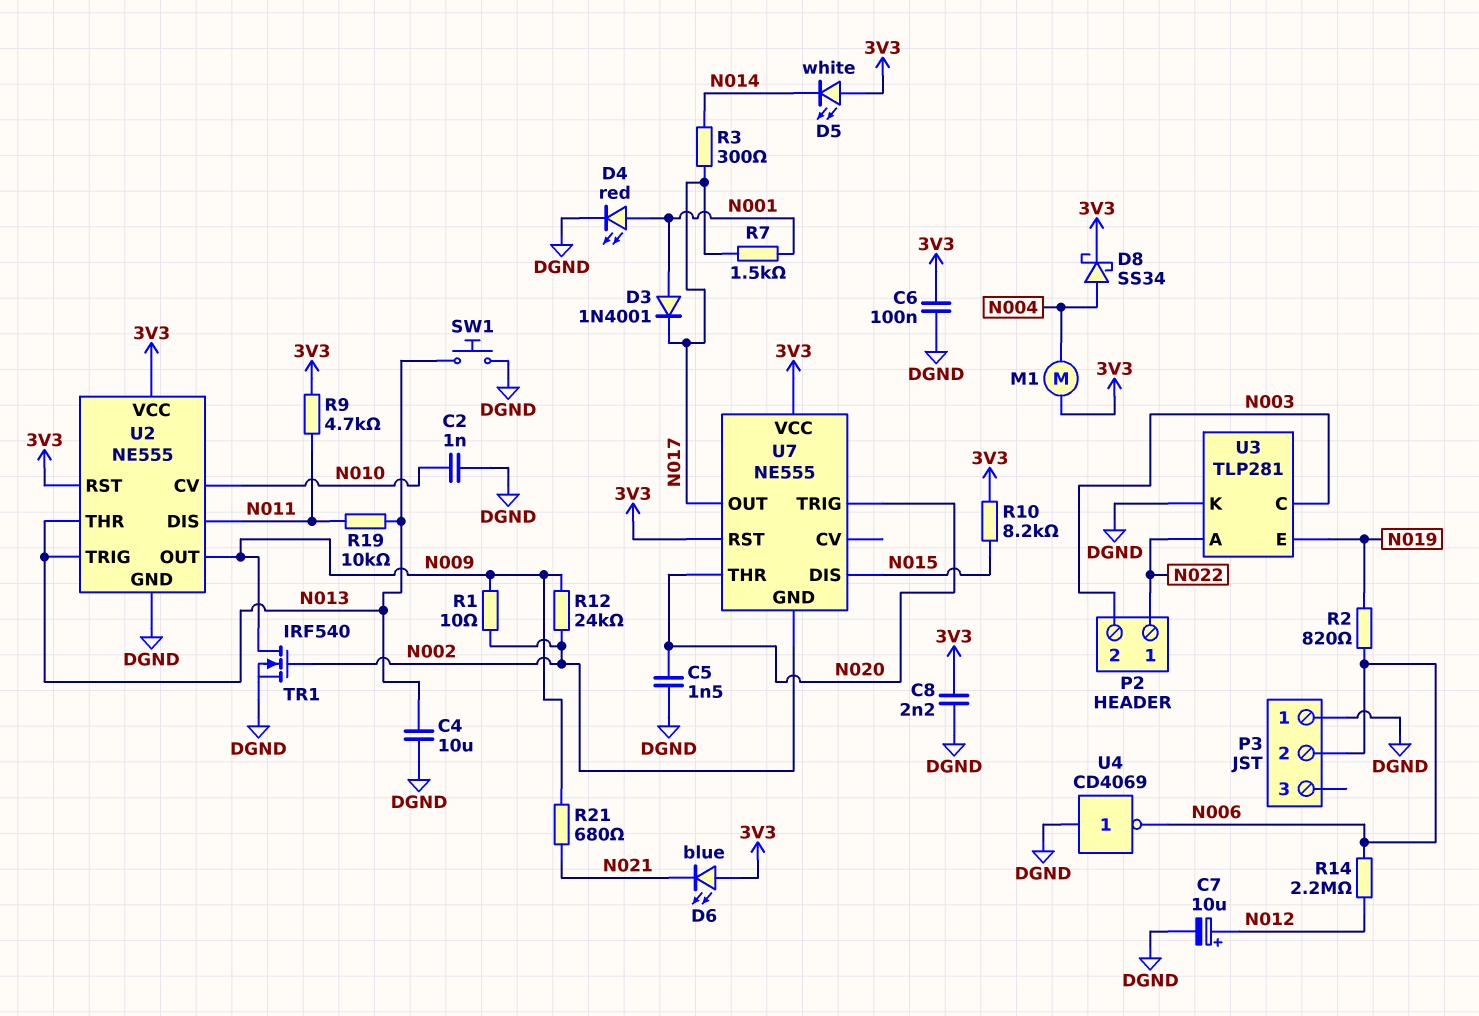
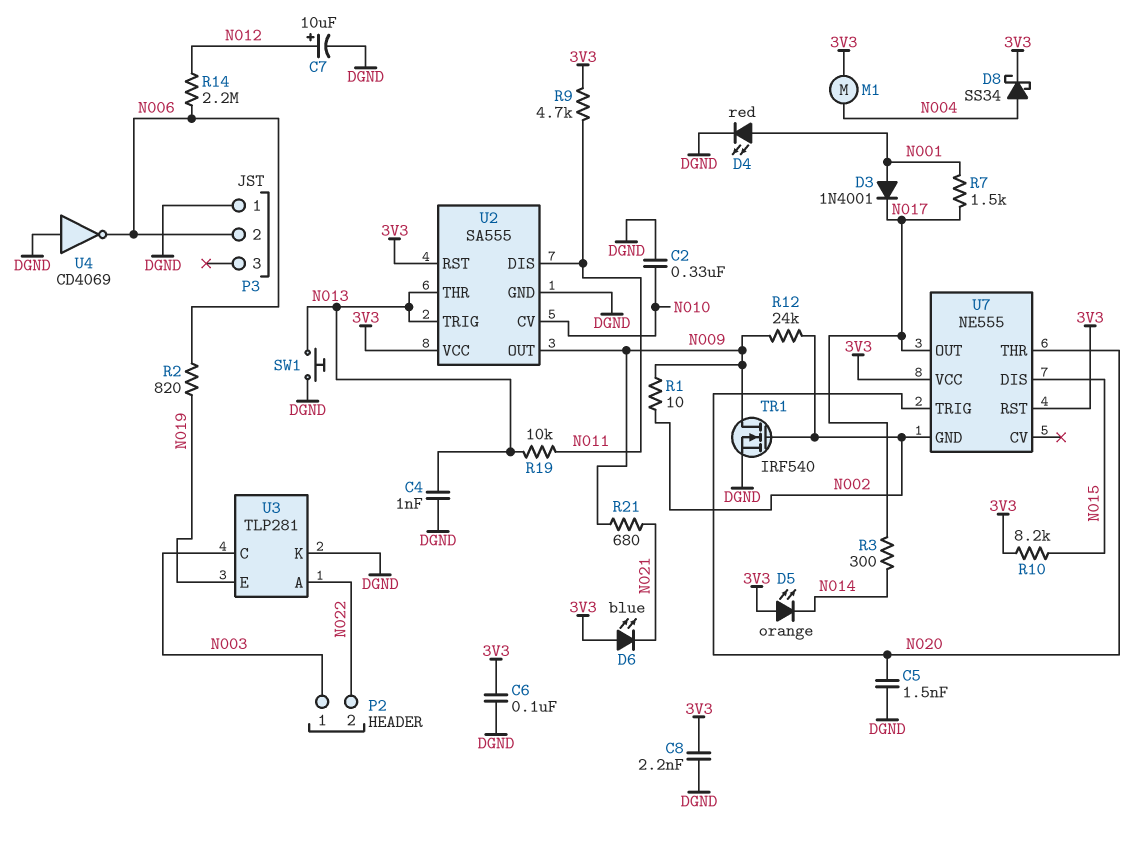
C2: 1nF (DGND, N010) -> 330nF (DGND, N010)
C4: 10uF (DGND, N013) -> 1nF (DGND, N013)
D5: LED white (A 3V3, K N014) -> LED orange (A 3V3, K N014)
P2 pin 1: N022 -> N003
P2 pin 2: N003 -> N022
U2: NE555 -> SA555

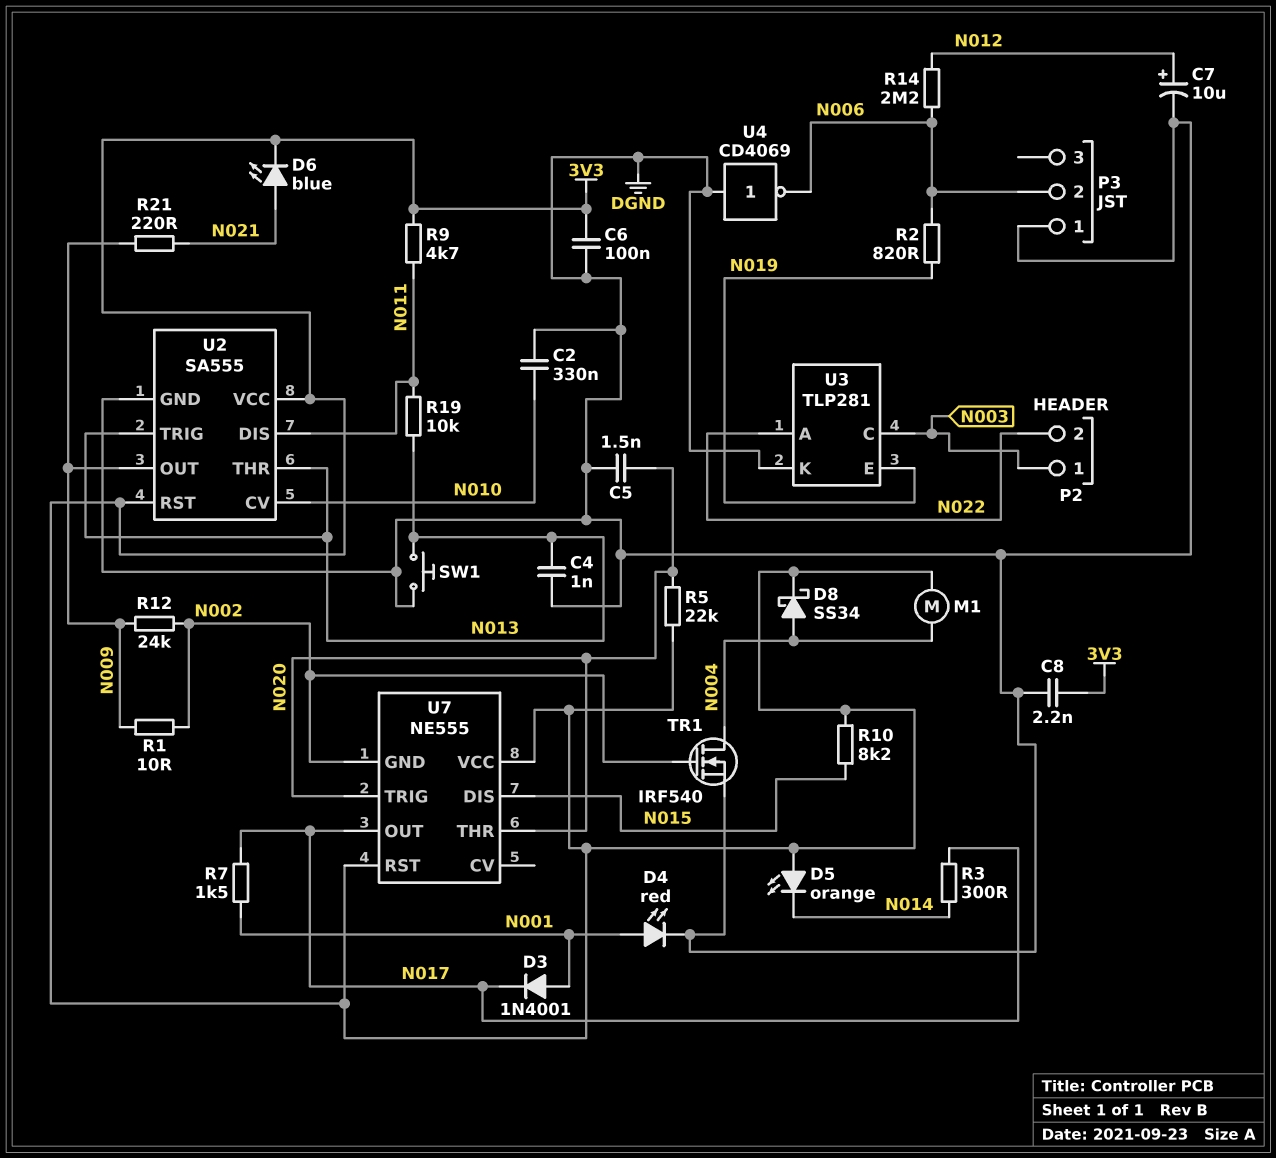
D6: LED blue (A 3V3, K N021) -> LED blue (A N021, K 3V3)
R5: none -> 22k (3V3, N020)
R21: 680 (N009, N021) -> 220 (N009, N021)
TR1: NMOS IRF540 (G N002, D N009, S DGND) -> NMOS IRF540 (G N002, D N004, S DGND)

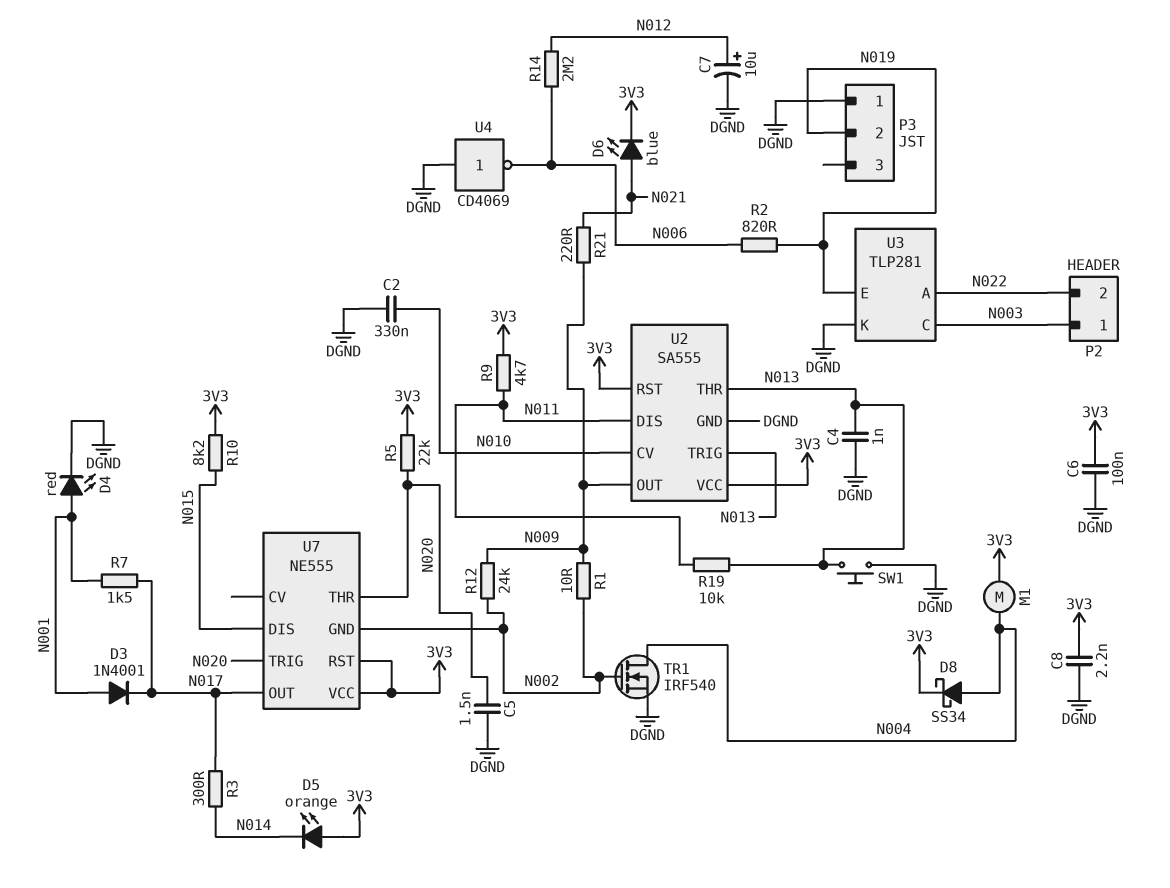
P3 pin 2: N006 -> N019

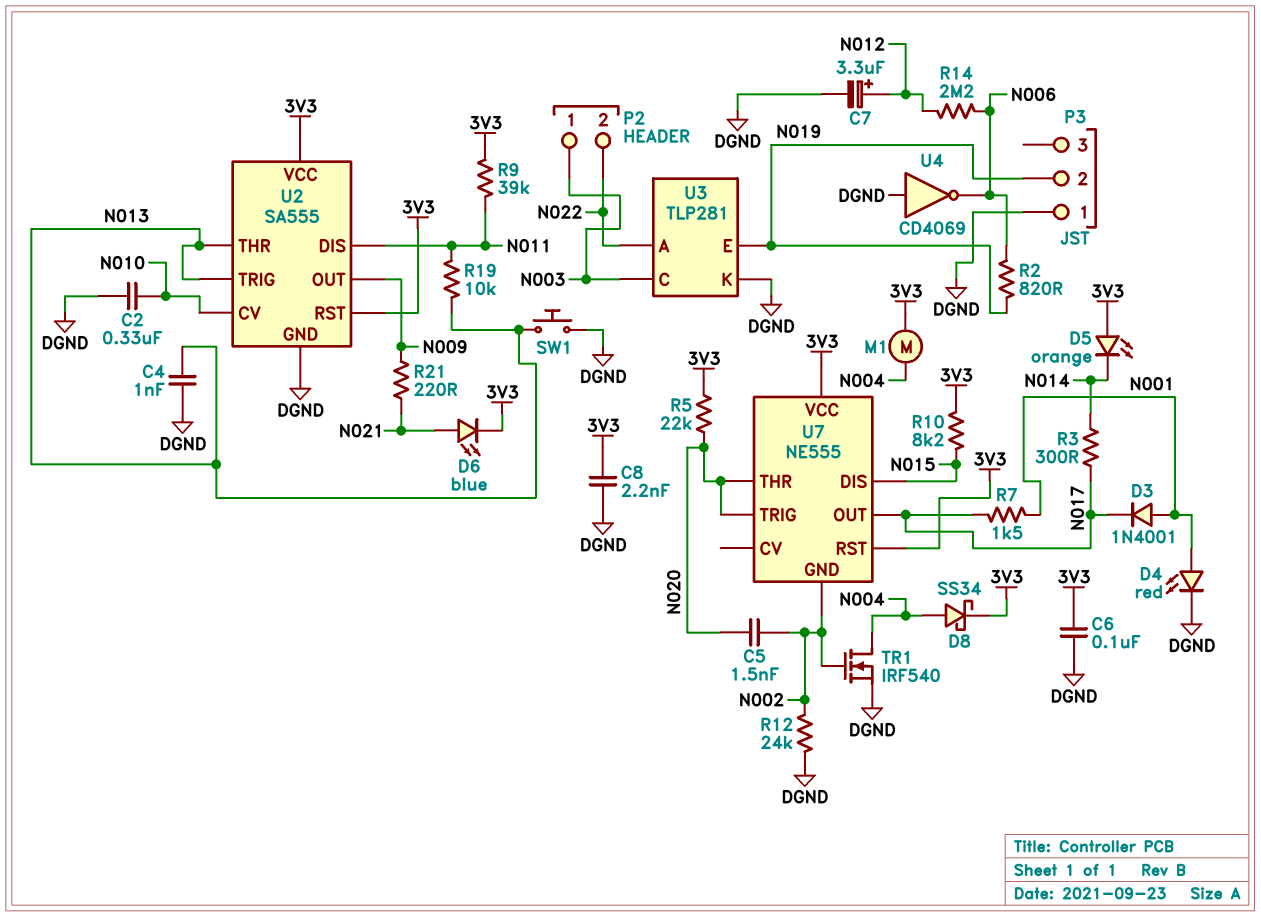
C5: 1.5nF (DGND, N020) -> 1.5nF (N002, N020)
C7: 10uF (plus N012, minus DGND) -> 3.3uF (plus N012, minus DGND)
R1: 10 (N002, N009) -> none
R9: 4.7k (3V3, N011) -> 39k (3V3, N011)
R12: 24k (N002, N009) -> 24k (DGND, N002)

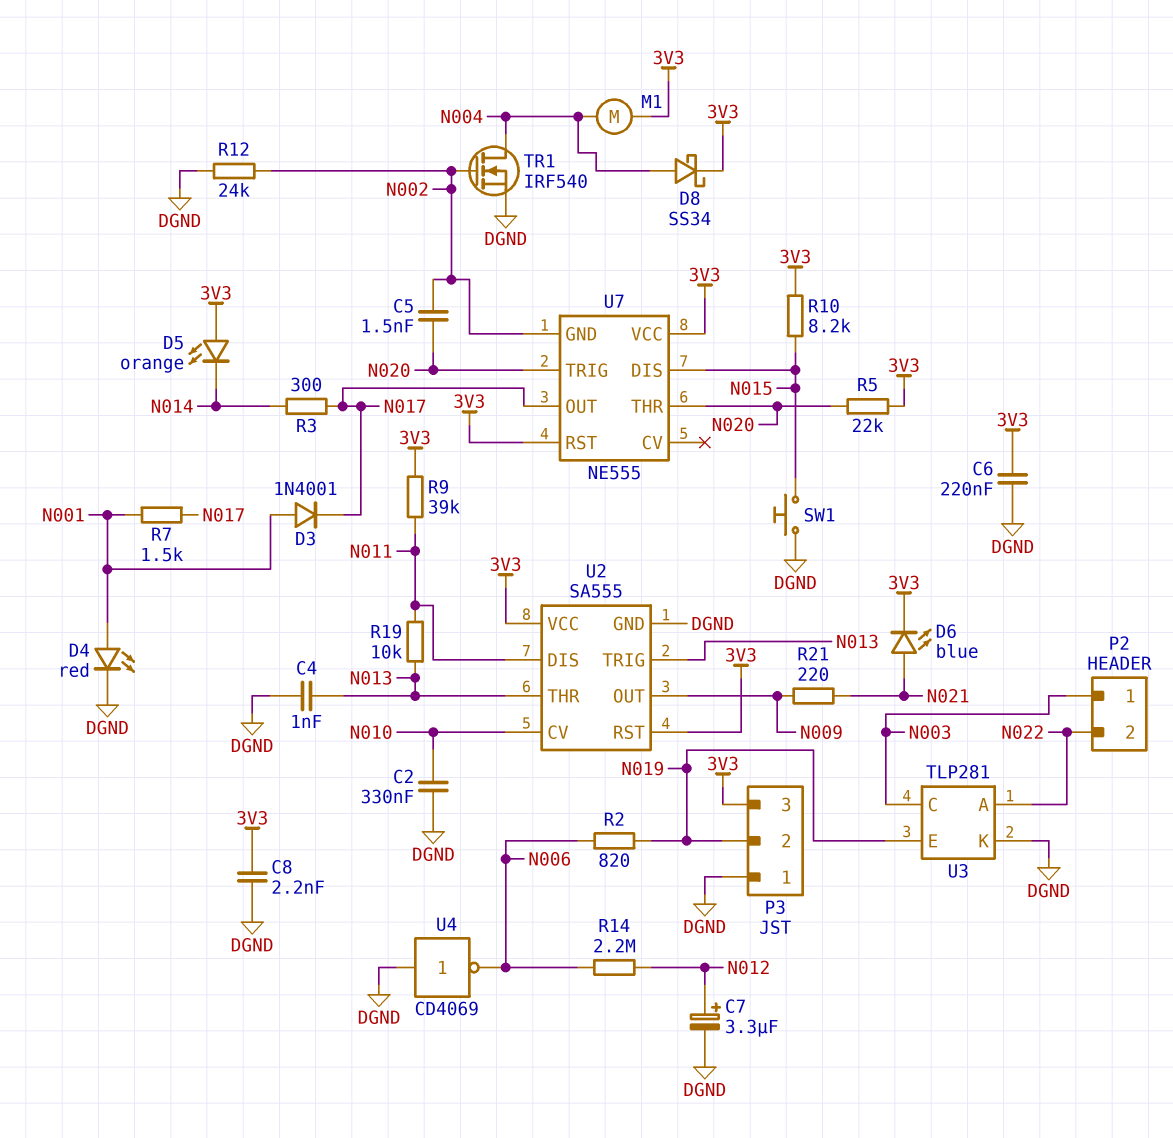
C6: 100nF (3V3, DGND) -> 220nF (3V3, DGND)
P3 pin 3: none -> 3V3
SW1: button (DGND, N013) -> button (DGND, N015)

